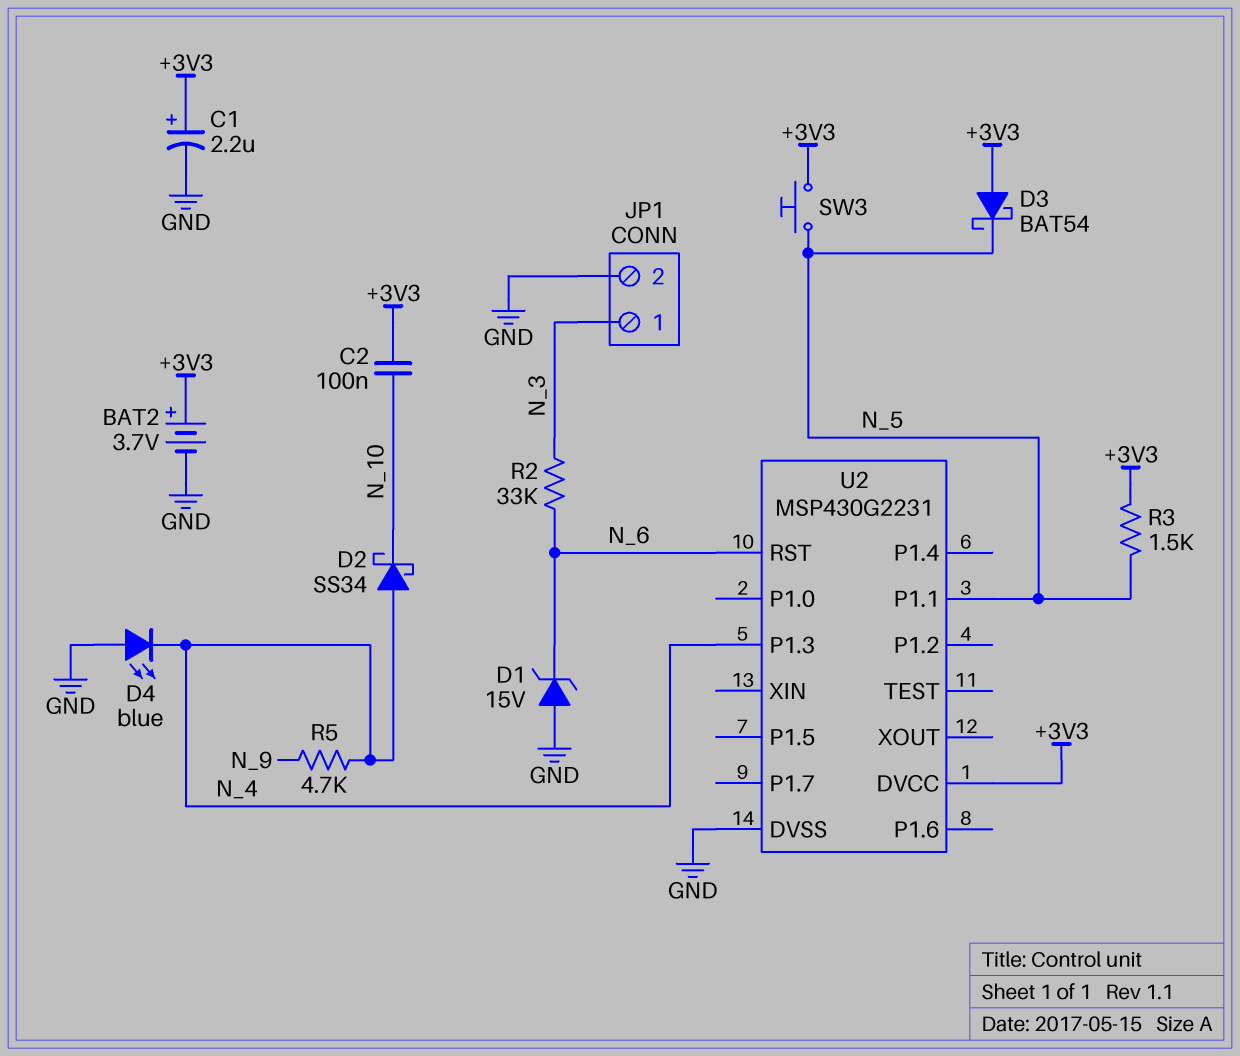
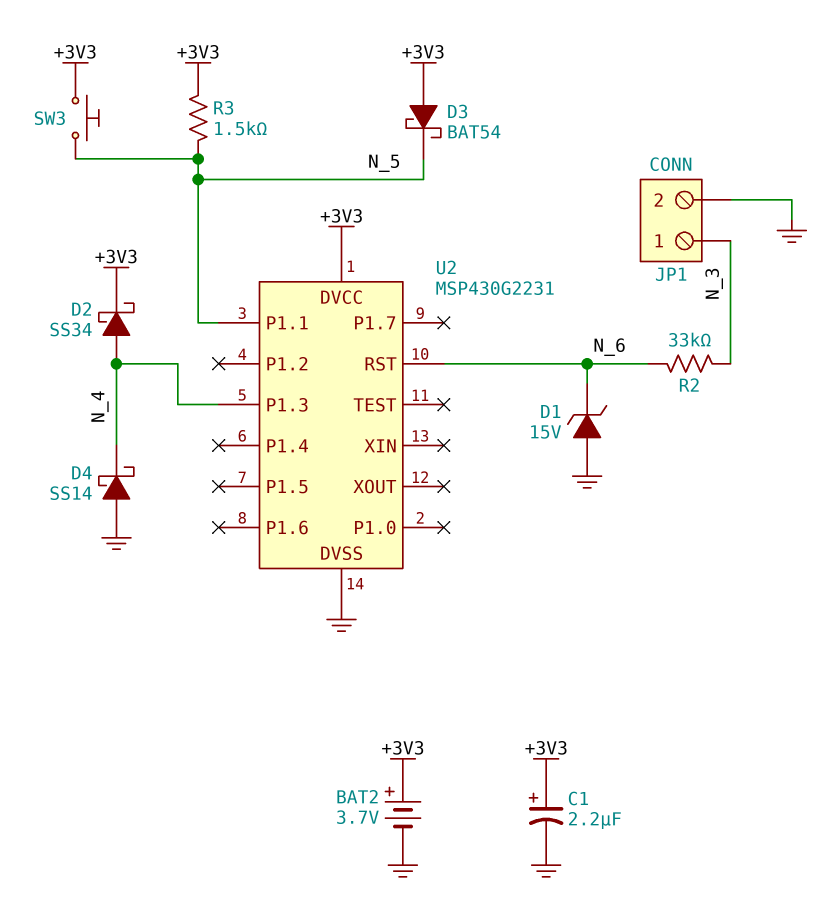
C2: 100nF (+3V3, N_10) -> none
D2: schottky SS34 (A N_4, K N_10) -> schottky SS34 (A N_4, K +3V3)
D4: LED blue (A GND, K N_4) -> schottky SS14 (A GND, K N_4)
R5: 4.7k (N_4, N_9) -> none

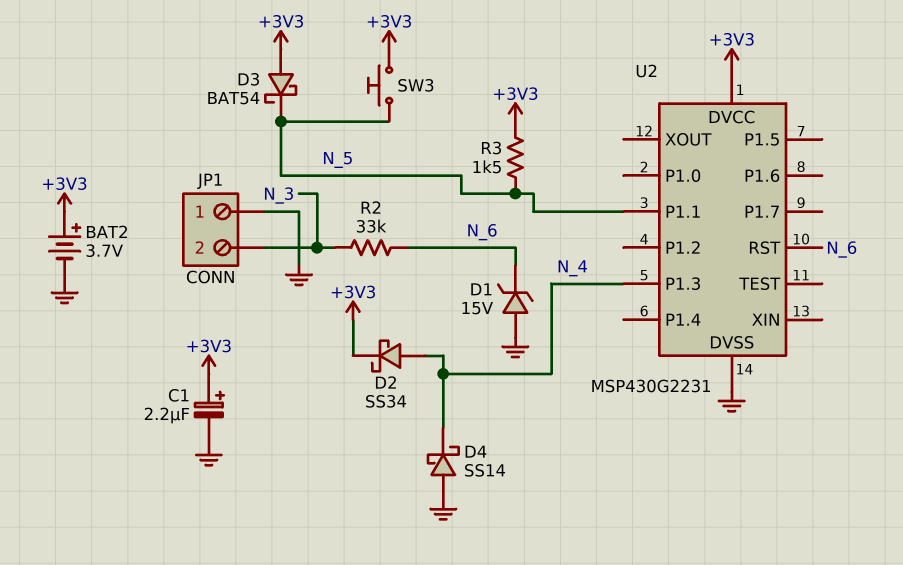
JP1 pin 1: N_3 -> GND
JP1 pin 2: GND -> N_3

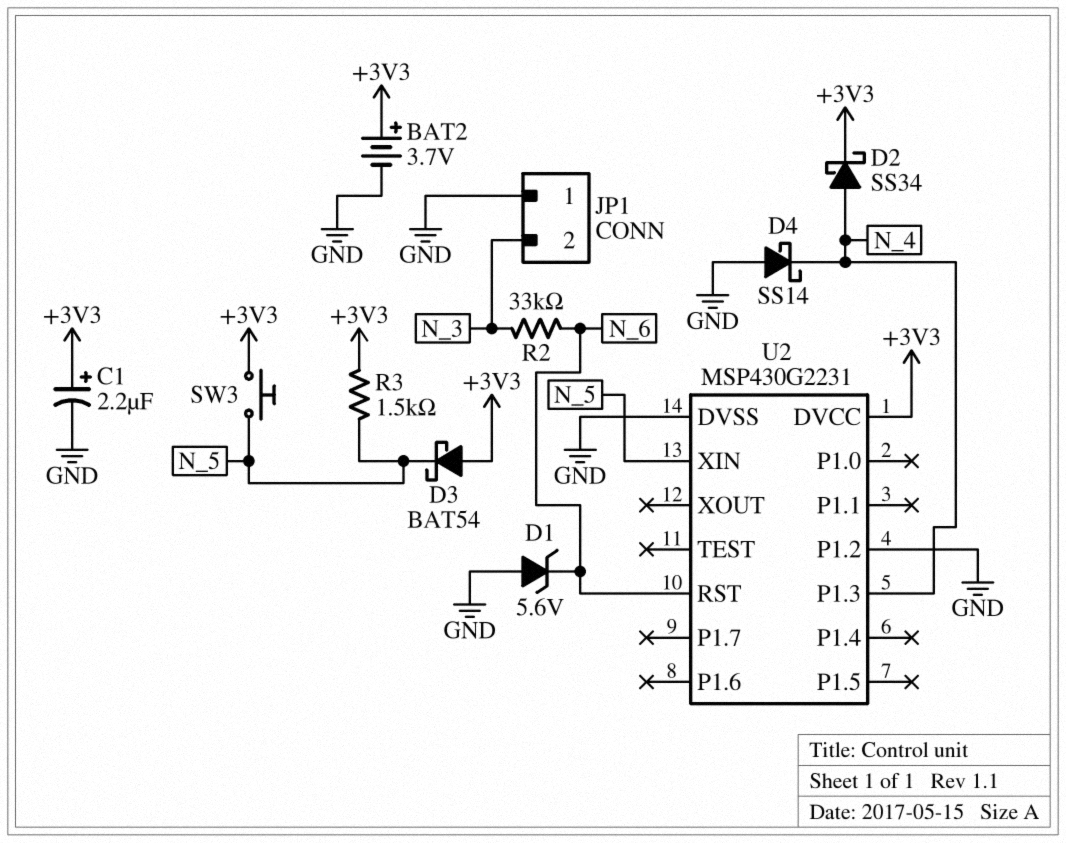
D1: zener 15V (A GND, K N_6) -> zener 5.6V (A GND, K N_6)
U2 pin P1.1: N_5 -> none
U2 pin P1.2: none -> GND
U2 pin XIN: none -> N_5

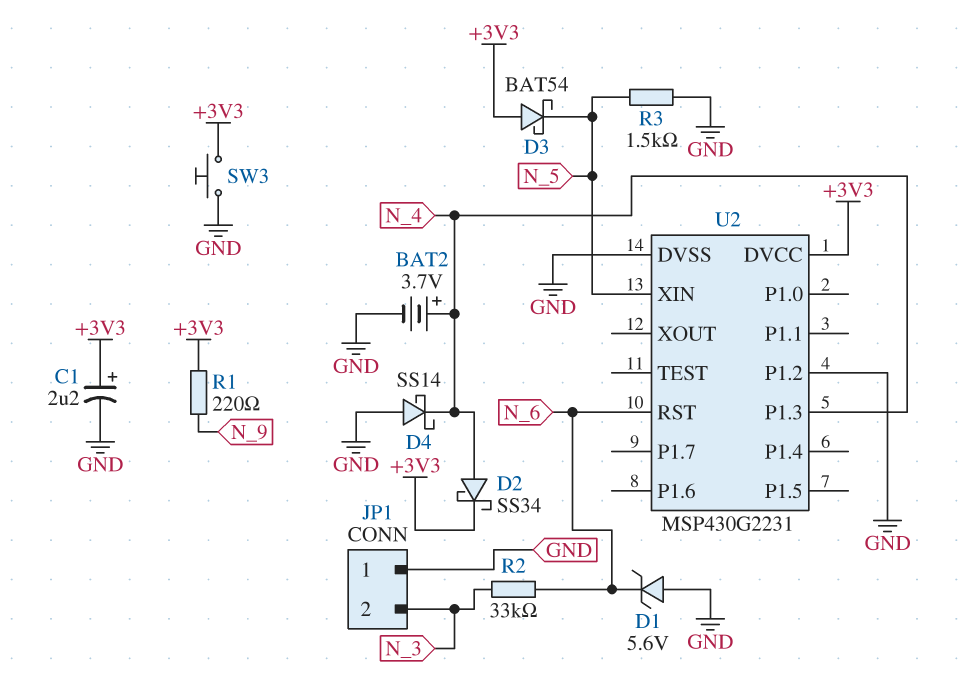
BAT2: 3.7V (plus +3V3, minus GND) -> 3.7V (plus N_4, minus GND)
R1: none -> 220 (+3V3, N_9)
R3: 1.5k (+3V3, N_5) -> 1.5k (GND, N_5)
SW3: button (+3V3, N_5) -> button (+3V3, GND)

